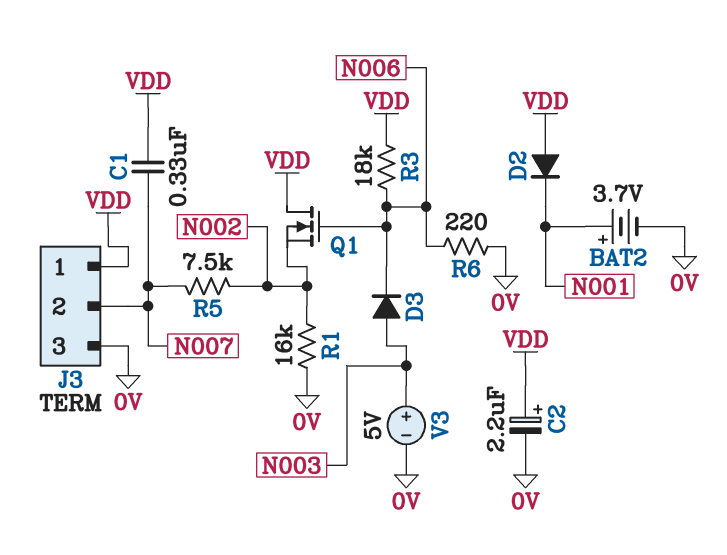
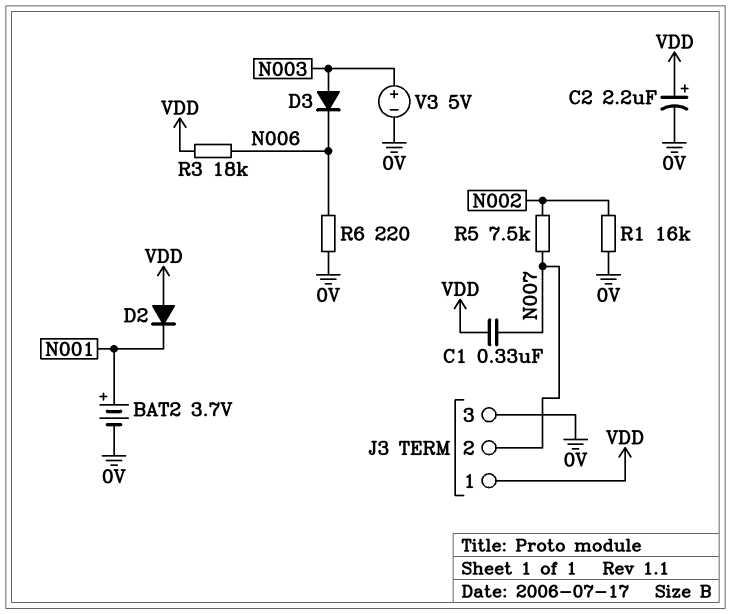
Q1: NMOS (G N006, D VDD, S N002) -> none

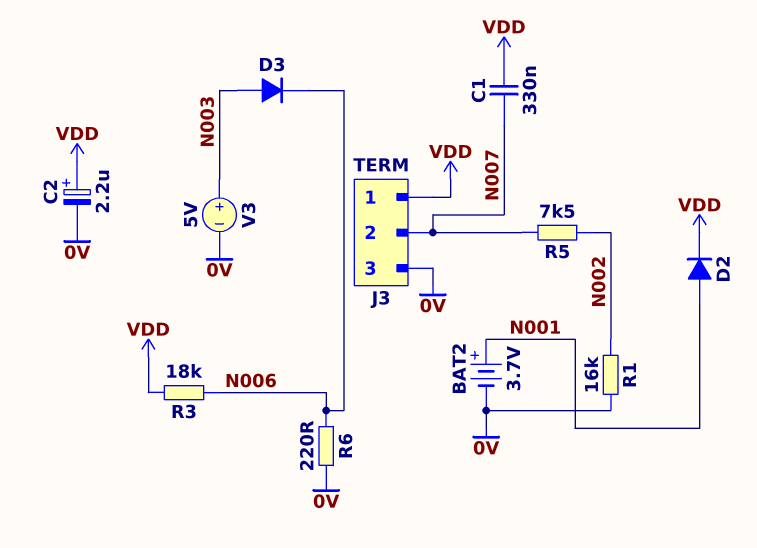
D2: diode (A VDD, K N001) -> diode (A N001, K VDD)

